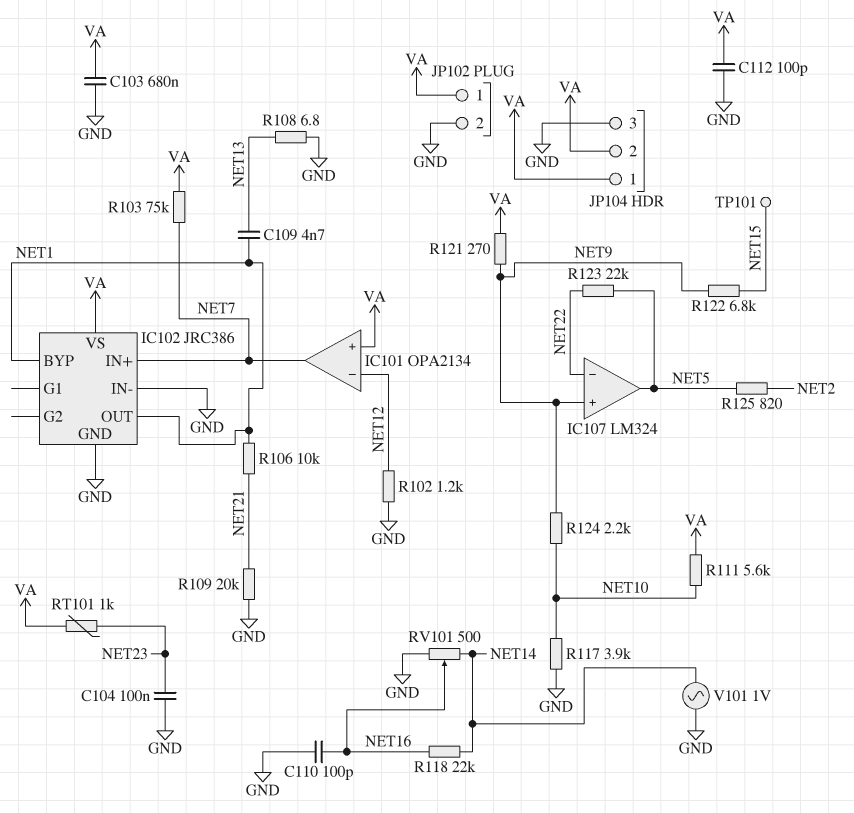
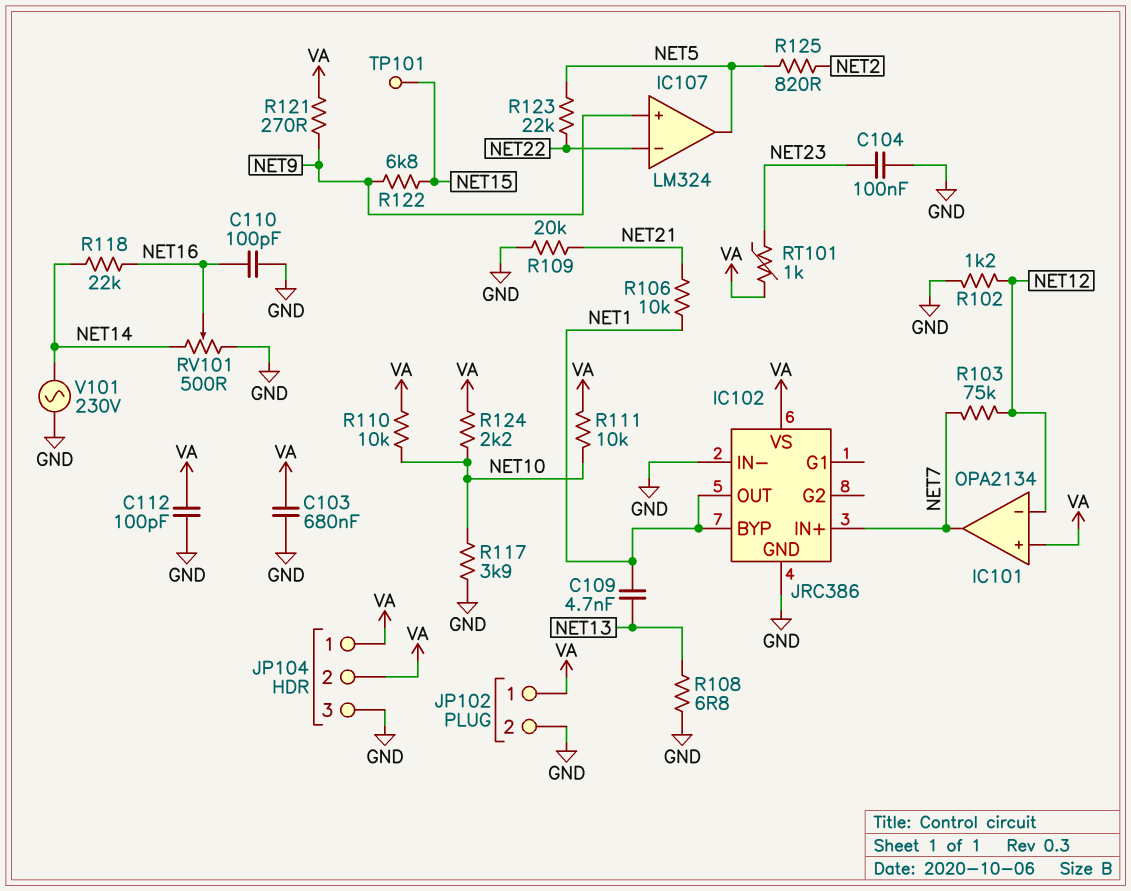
R103: 75k (NET7, VA) -> 75k (NET7, NET12)
R110: none -> 10k (NET10, VA)
R111: 5.6k (NET10, VA) -> 10k (NET10, VA)
R124: 2.2k (NET9, NET10) -> 2.2k (NET10, VA)
V101: AC 1V (GND, NET14) -> AC 230V (GND, NET14)

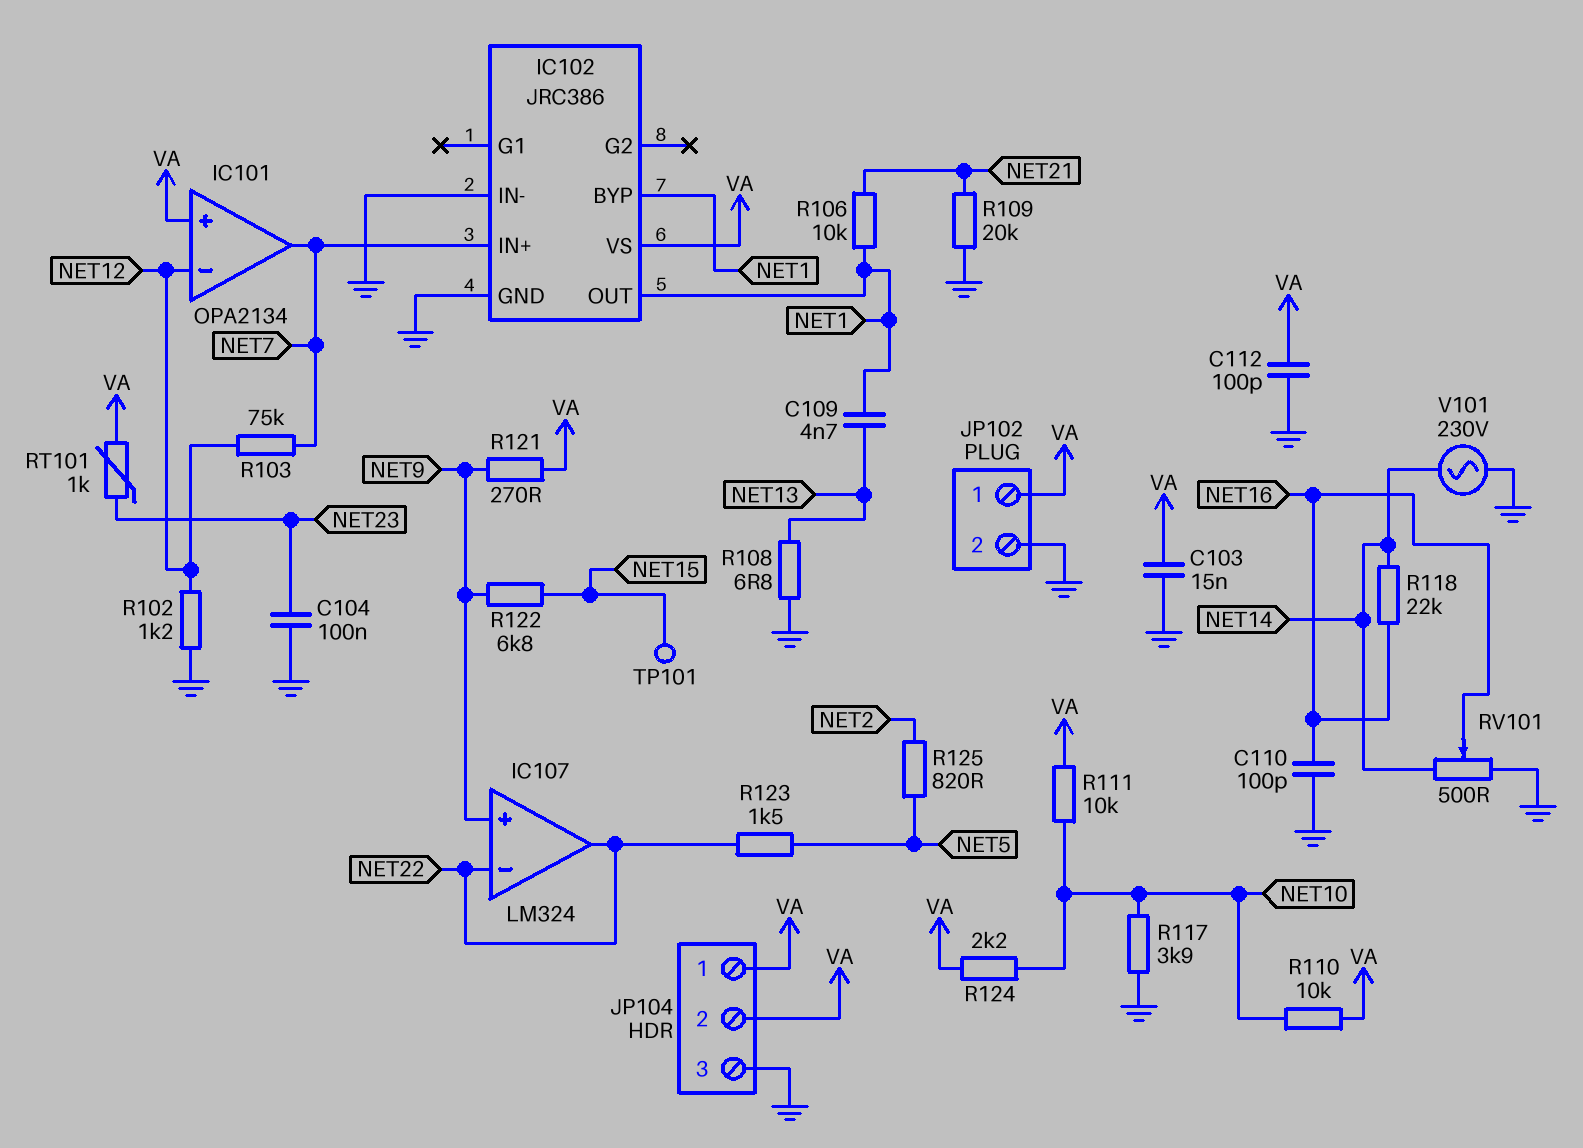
C103: 680nF (GND, VA) -> 15nF (GND, VA)
IC107 pin out: NET5 -> NET22
R123: 22k (NET5, NET22) -> 1.5k (NET5, NET22)

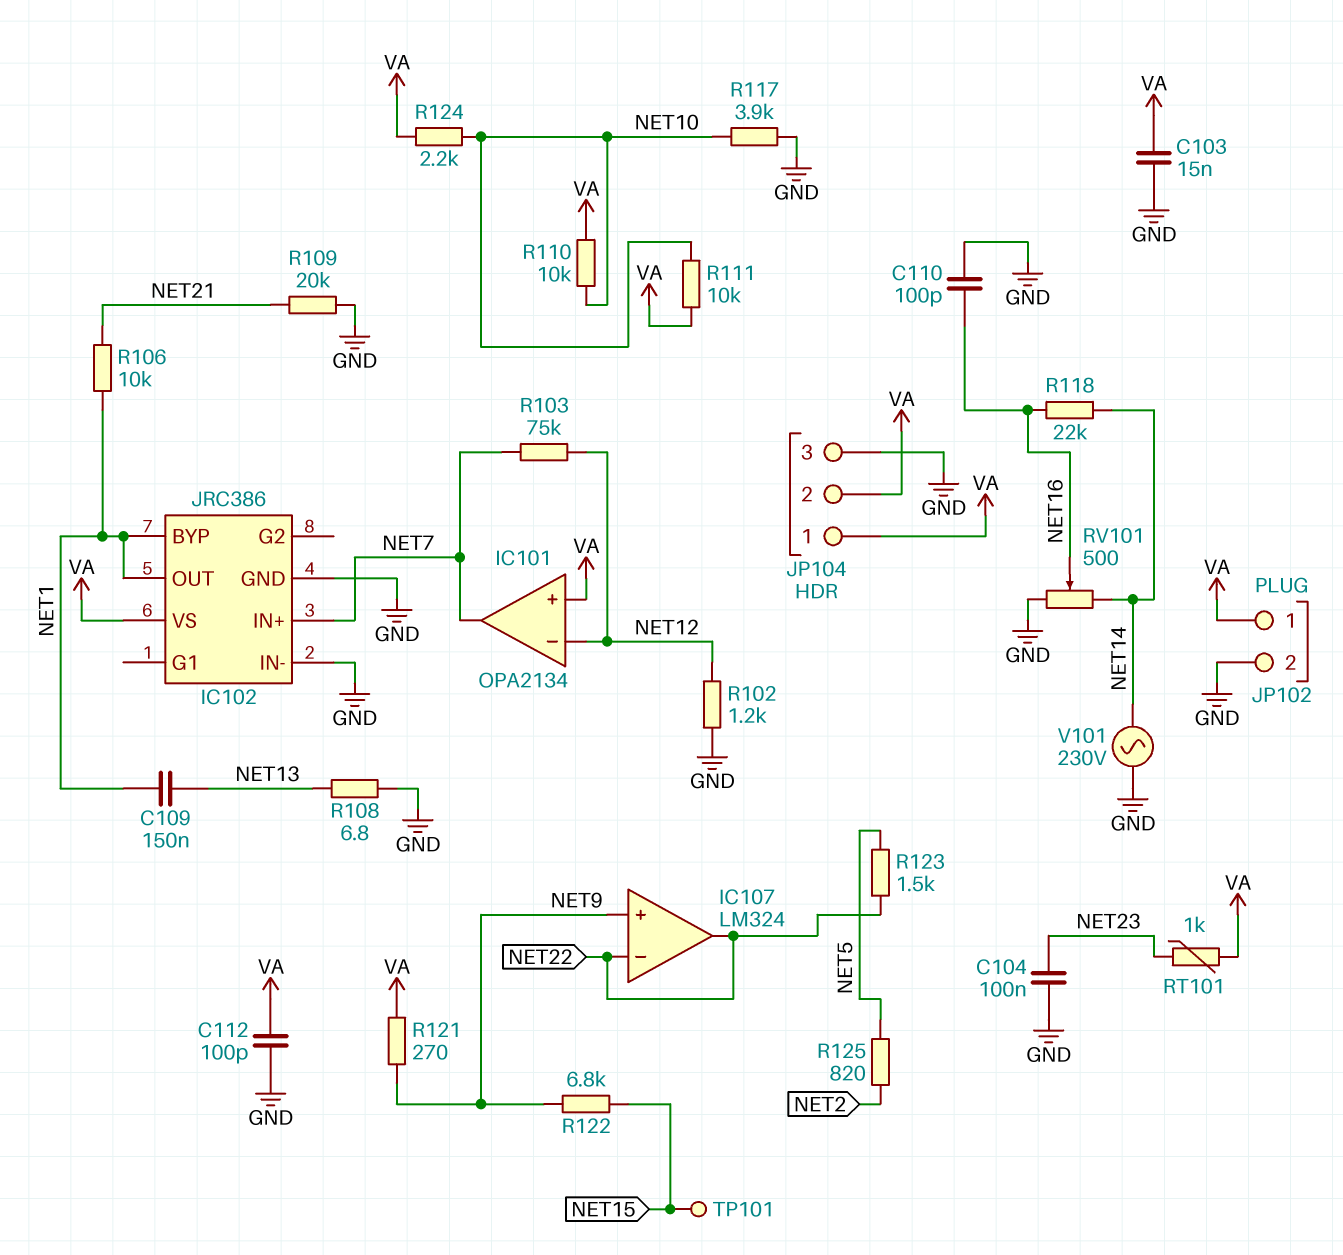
C109: 4.7nF (NET1, NET13) -> 150nF (NET1, NET13)

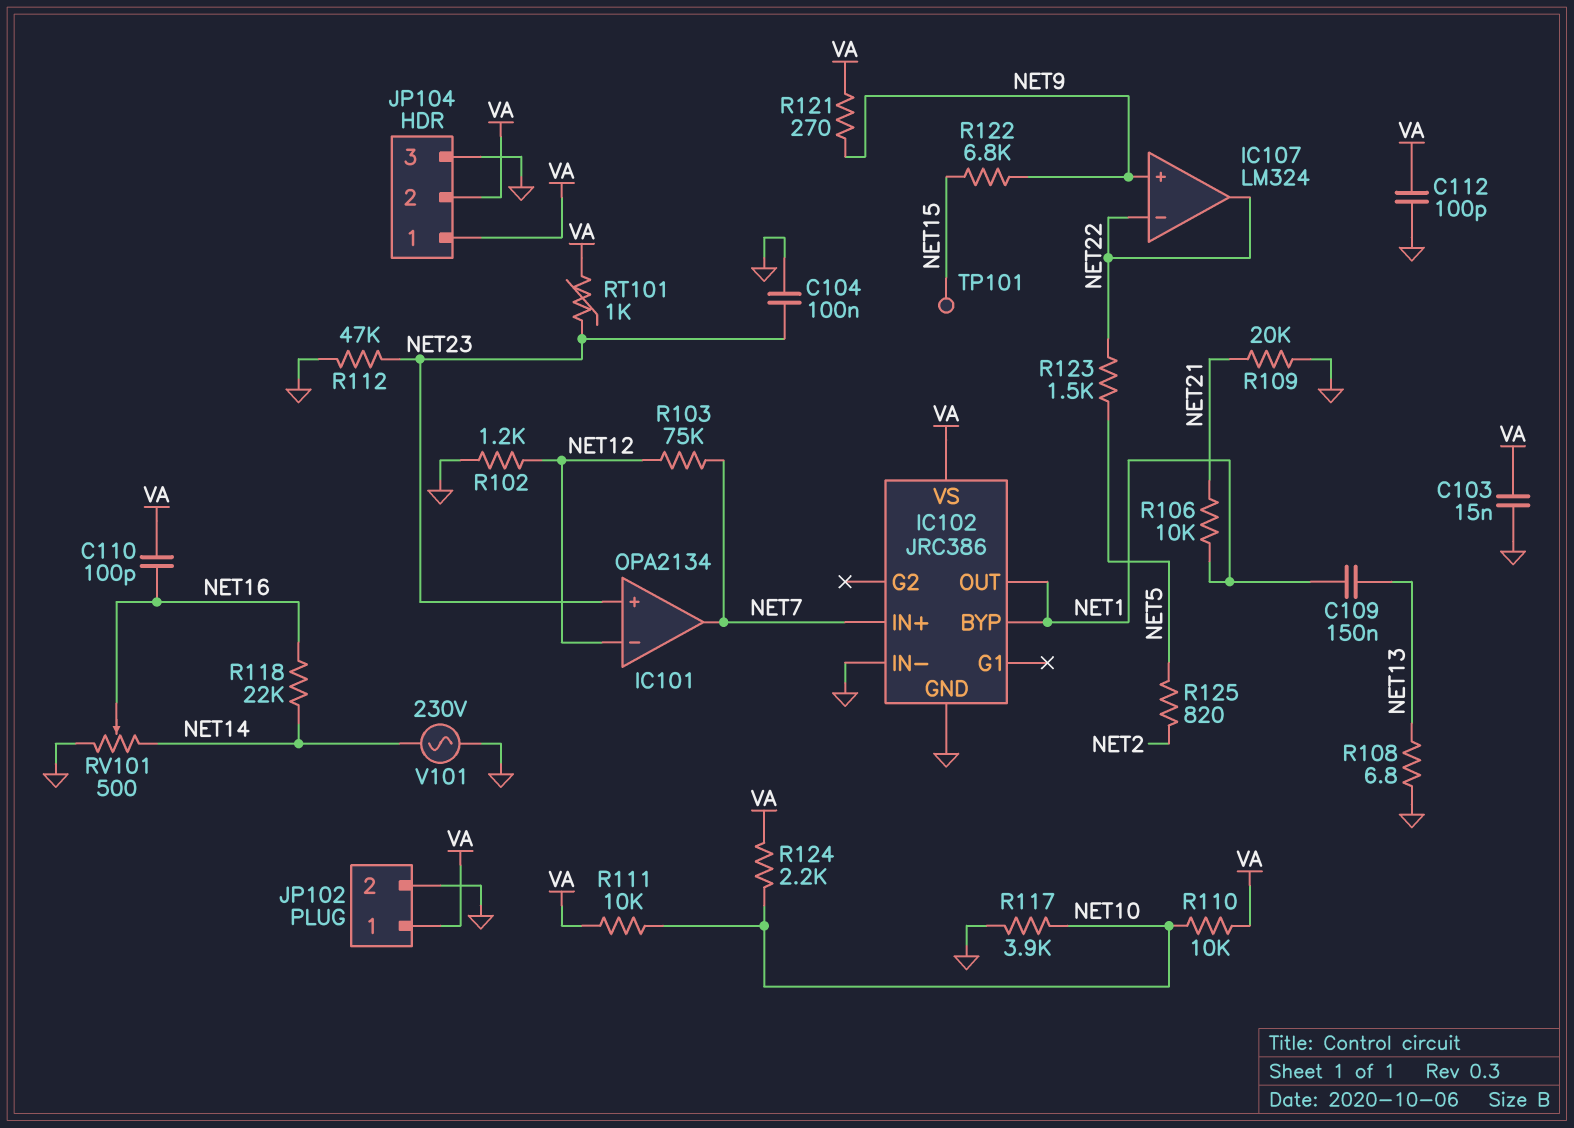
C110: 100pF (GND, NET16) -> 100pF (NET16, VA)
IC101 pin in+: VA -> NET23
R112: none -> 47k (GND, NET23)

